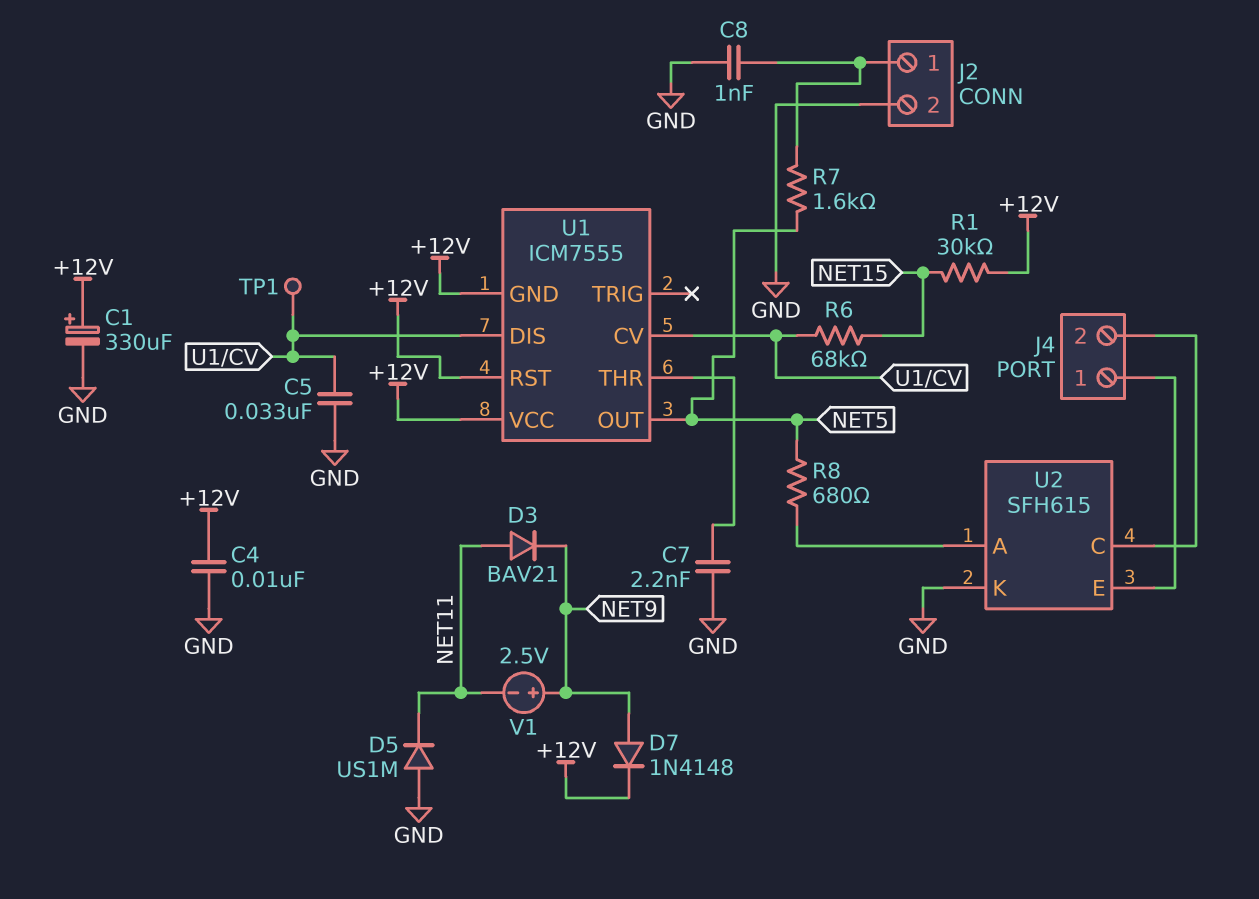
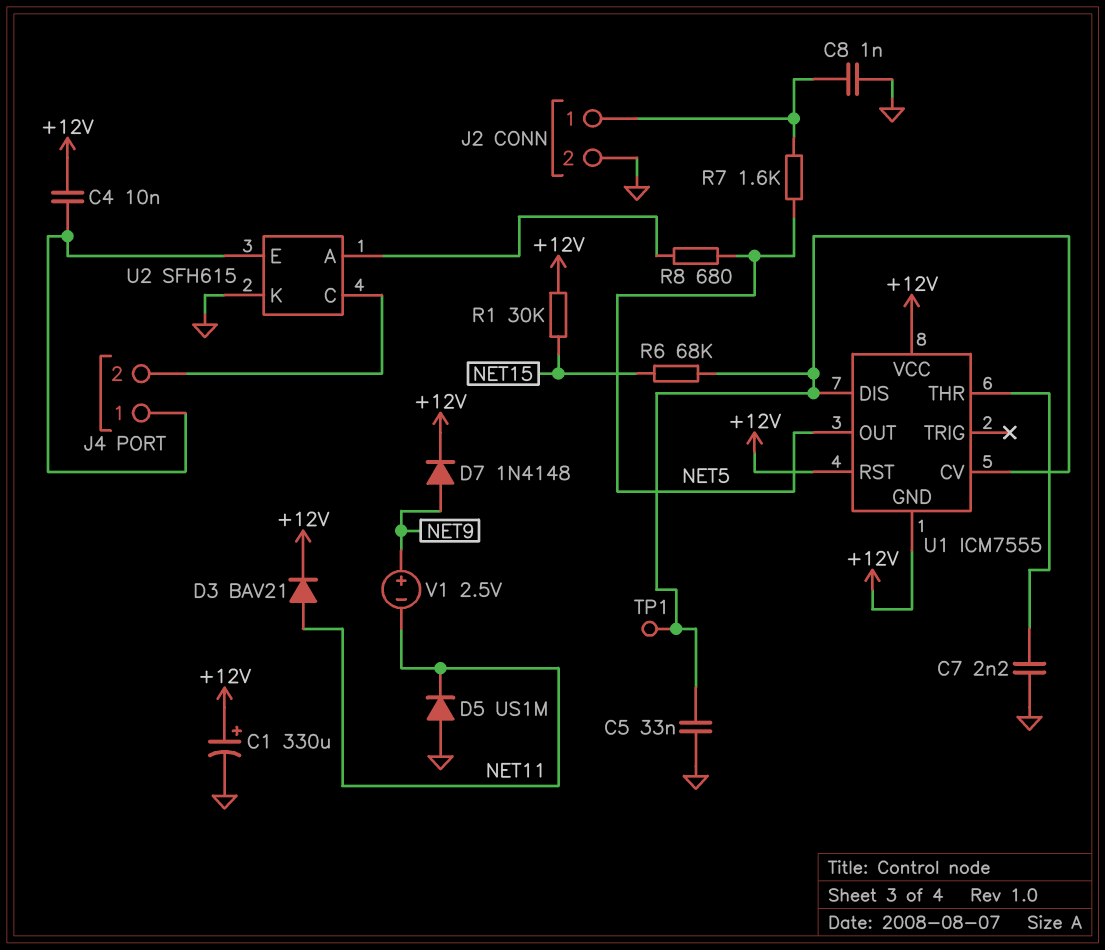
C4: 10nF (+12V, GND) -> 10nF (+12V, J4/1)
D3: diode BAV21 (A NET11, K NET9) -> diode BAV21 (A NET11, K +12V)

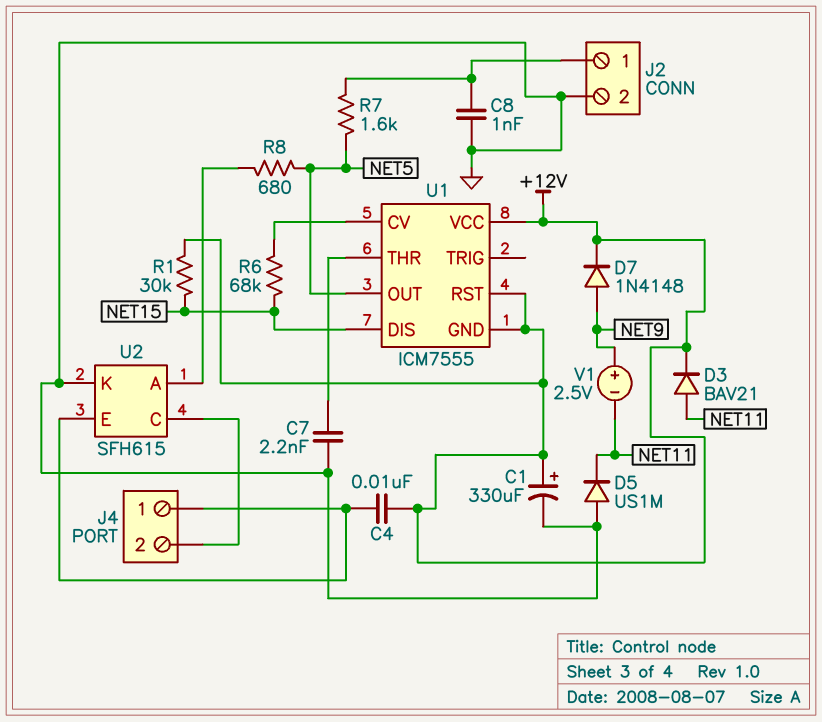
C5: 33nF (GND, U1/CV) -> none
TP1: test point (U1/CV) -> none
U1 pin DIS: U1/CV -> NET15

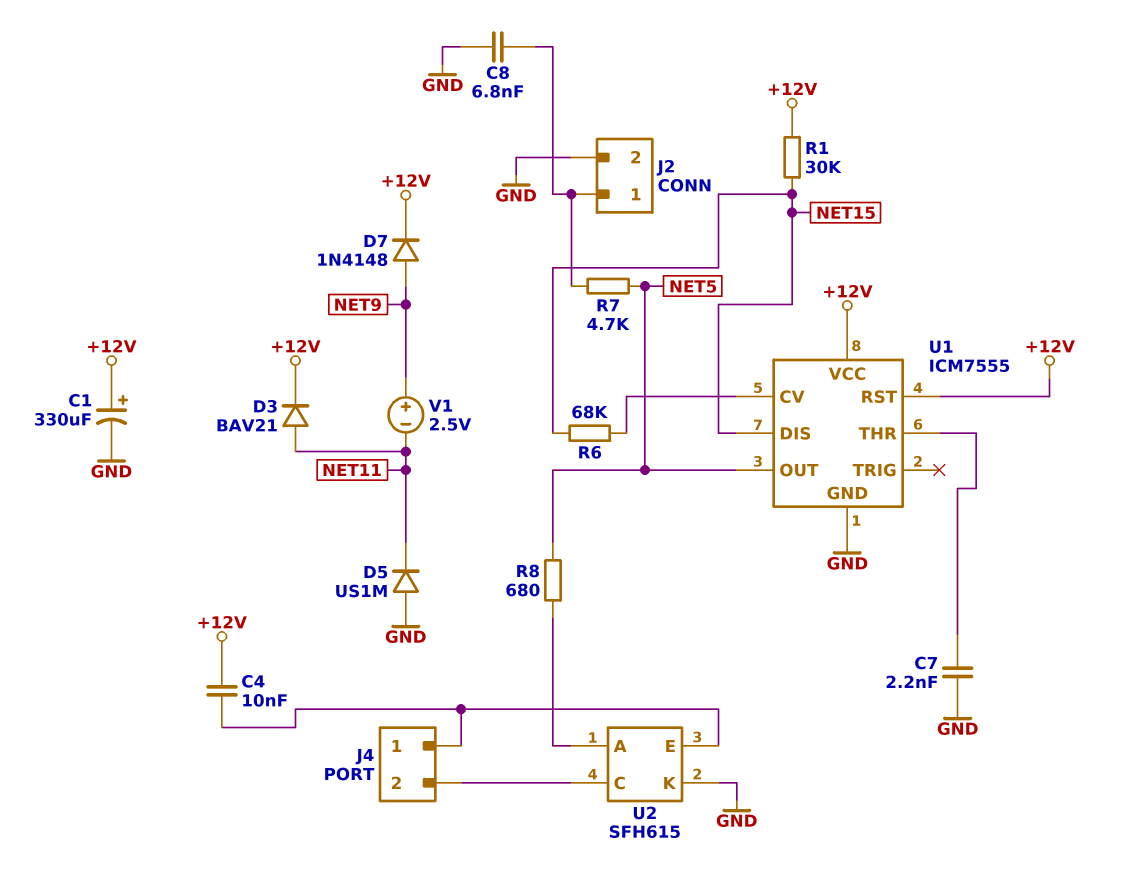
C8: 1nF (GND, J2/1) -> 6.8nF (GND, J2/1)
R7: 1.6k (J2/1, NET5) -> 4.7k (J2/1, NET5)
U1 pin GND: +12V -> GND

